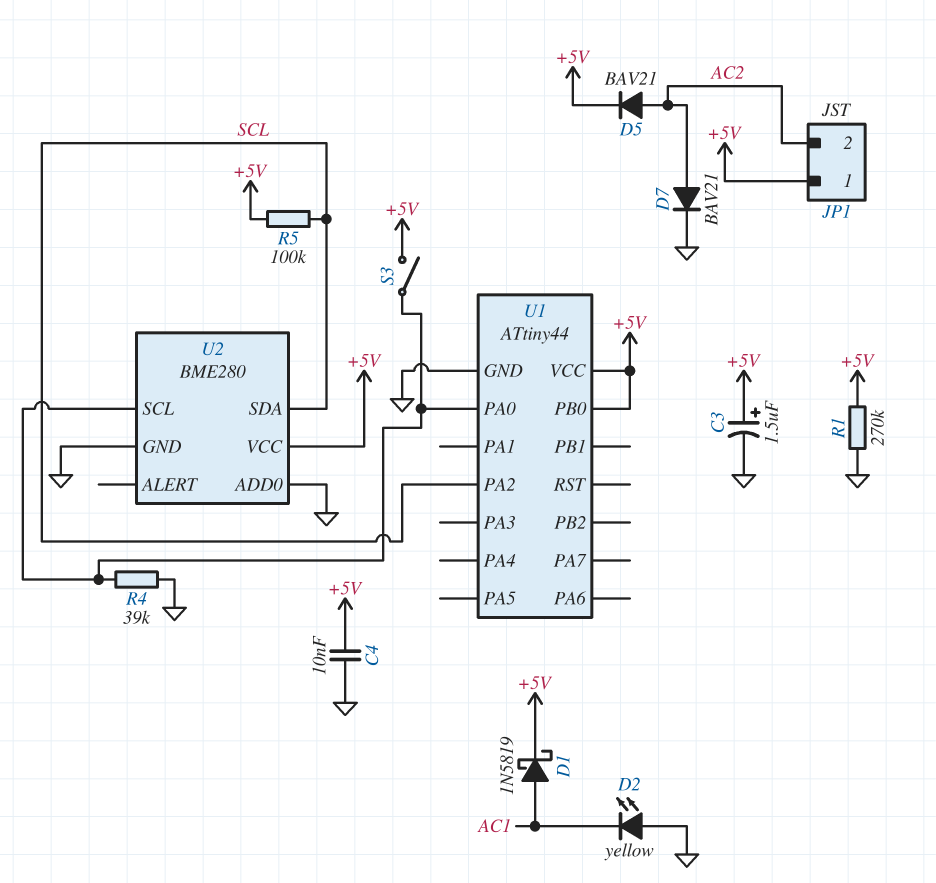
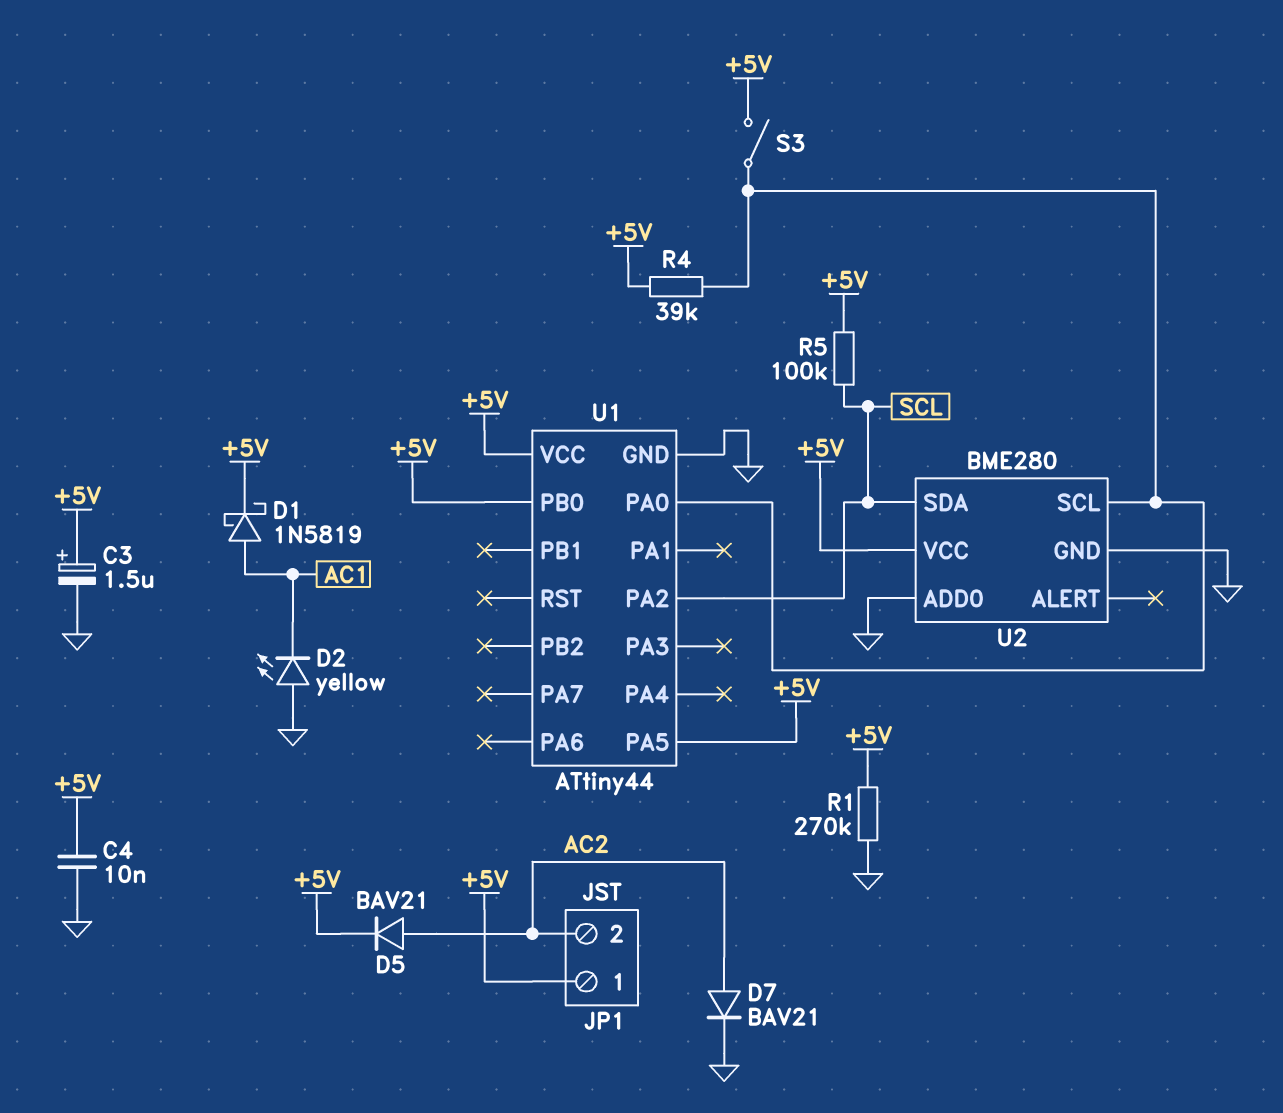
R4: 39k (GND, U1/PA0) -> 39k (+5V, U1/PA0)
U1 pin PA5: none -> +5V

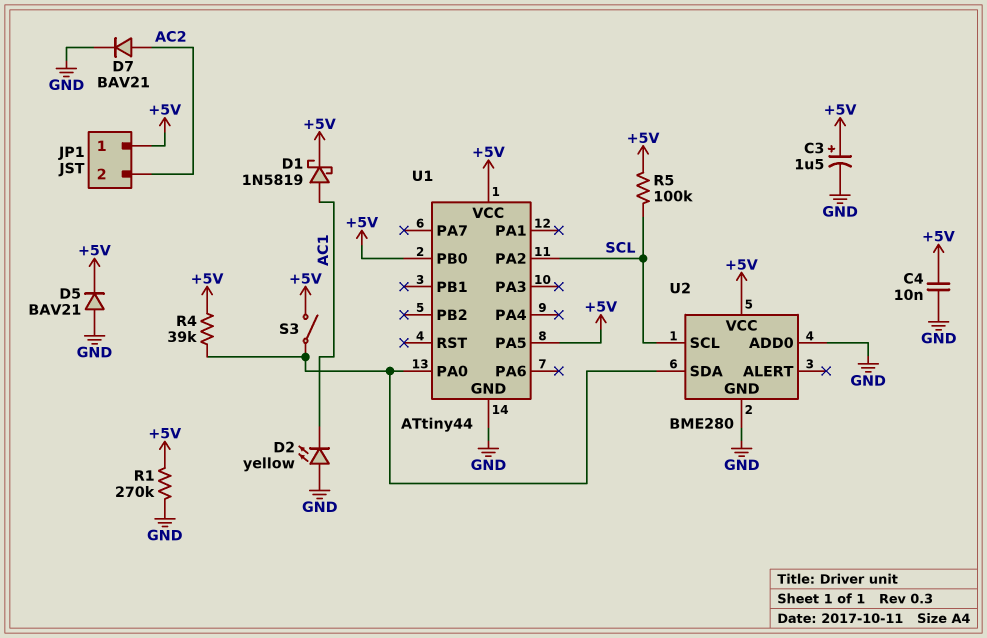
D5: diode BAV21 (A AC2, K +5V) -> diode BAV21 (A GND, K +5V)
U2 pin SCL: U1/PA0 -> SCL
U2 pin SDA: SCL -> U1/PA0

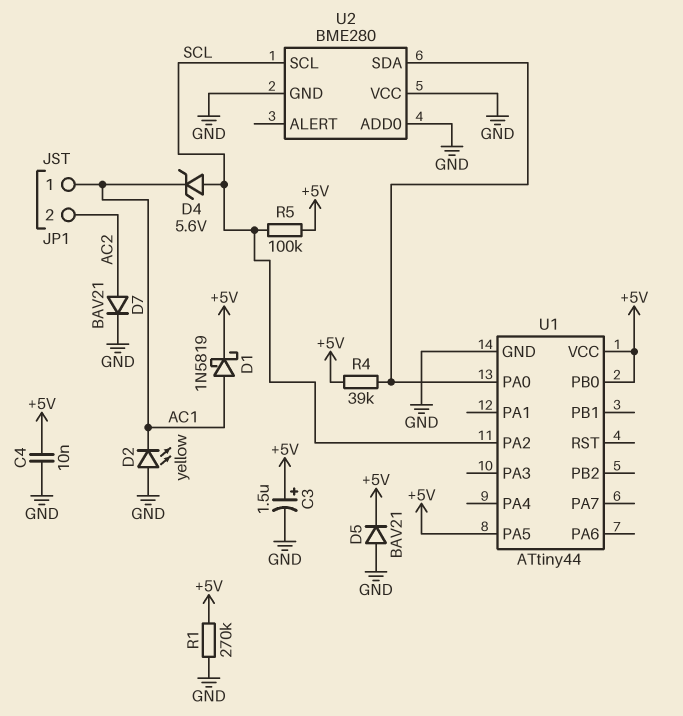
D4: none -> zener 5.6V (A SCL, K AC1)
JP1 pin 1: +5V -> AC1
S3: switch (+5V, U1/PA0) -> none
U2 pin VCC: +5V -> GND

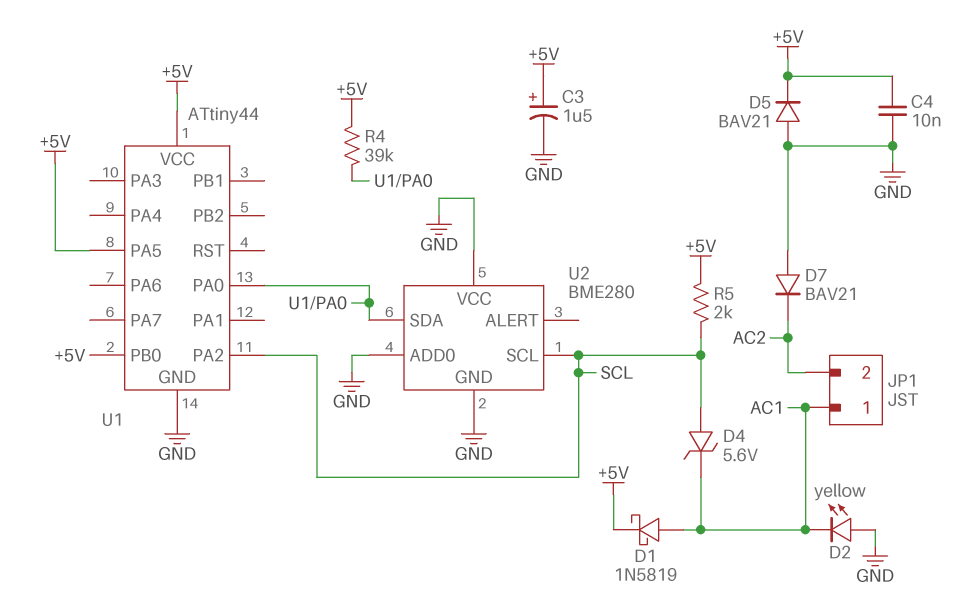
D7: diode BAV21 (A AC2, K GND) -> diode BAV21 (A GND, K AC2)
R1: 270k (+5V, GND) -> none
R5: 100k (+5V, SCL) -> 2k (+5V, SCL)

